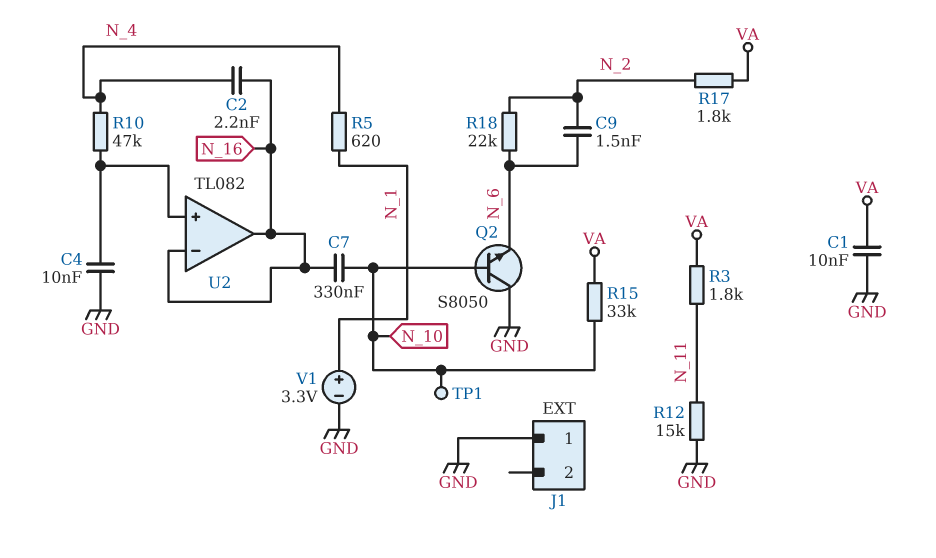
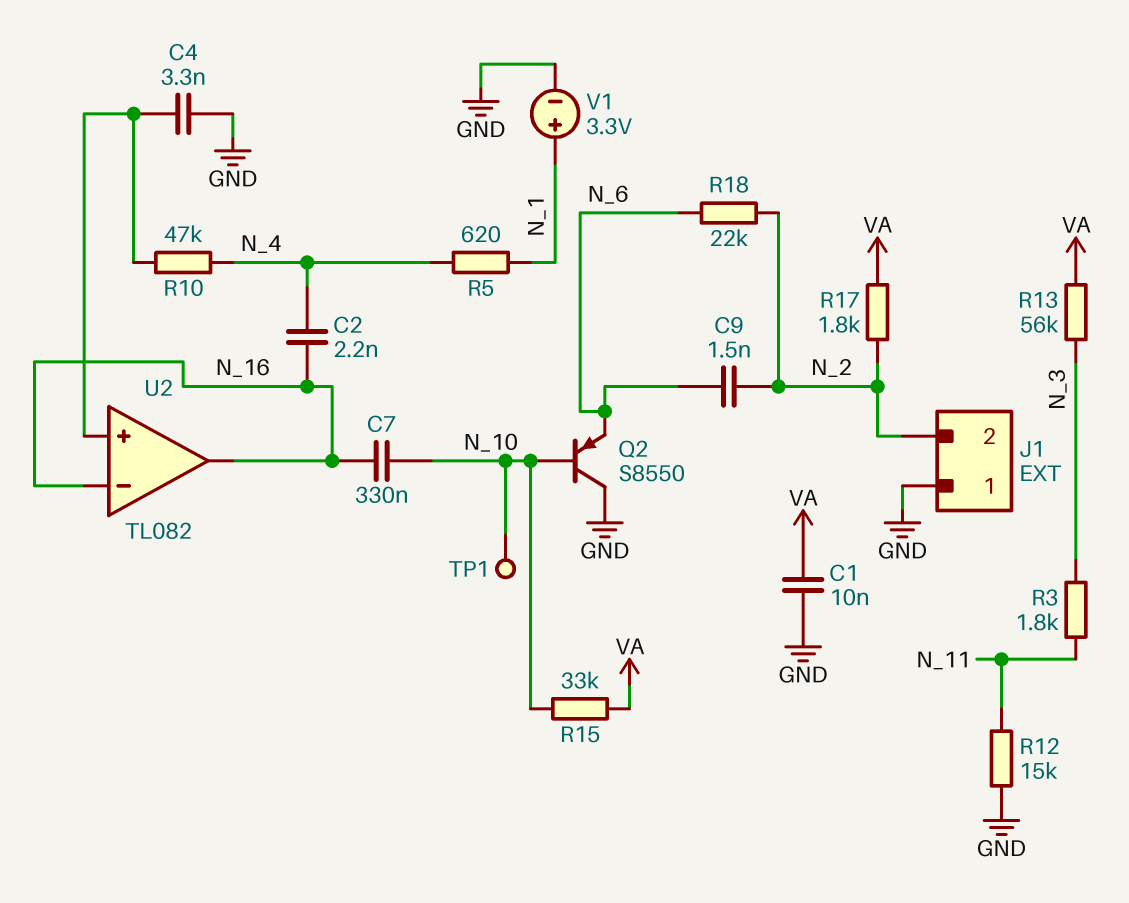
C4: 10nF (GND, U2/in+) -> 3.3nF (GND, U2/in+)
J1 pin 2: none -> N_2
Q2: NPN S8050 (B N_10, C GND, E N_6) -> PNP S8550 (B N_10, C GND, E N_6)
R3: 1.8k (N_11, VA) -> 1.8k (N_3, N_11)
R13: none -> 56k (N_3, VA)

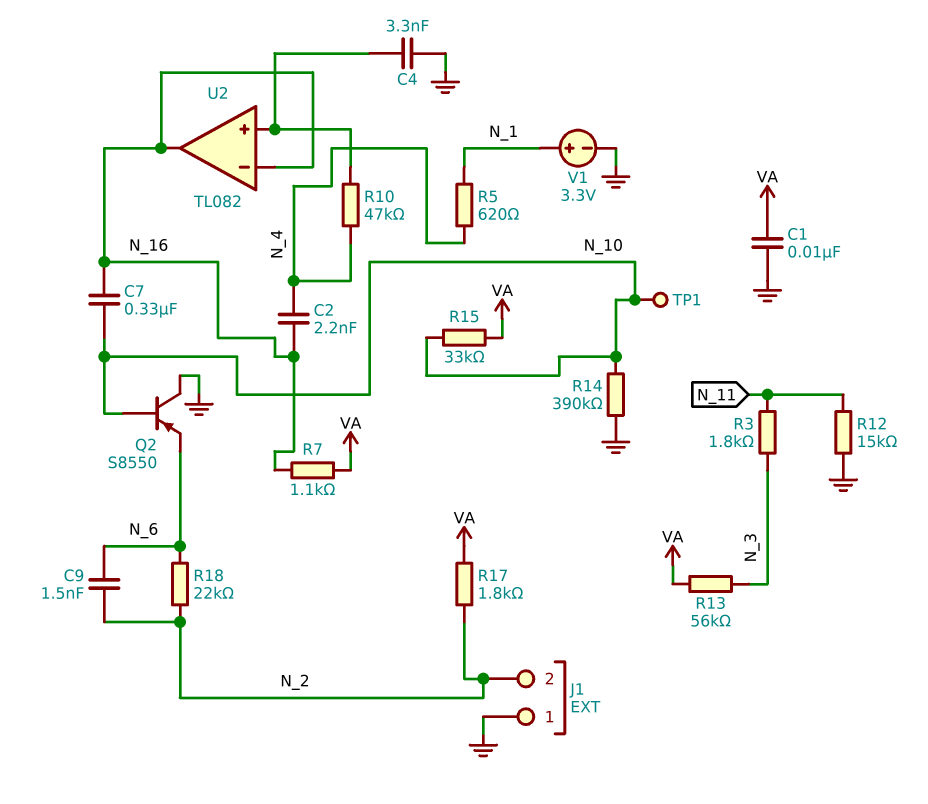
R7: none -> 1.1k (N_16, VA)
R14: none -> 390k (GND, N_10)

